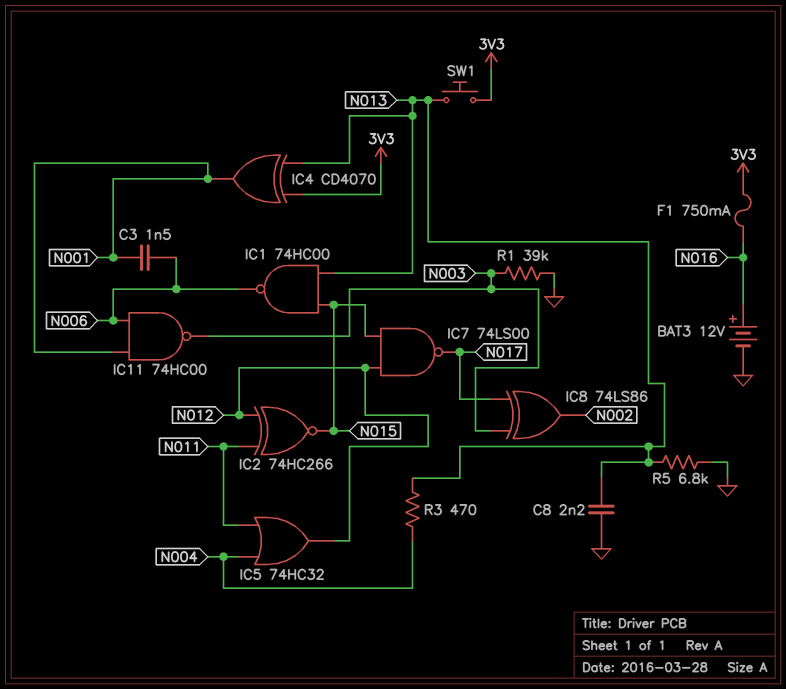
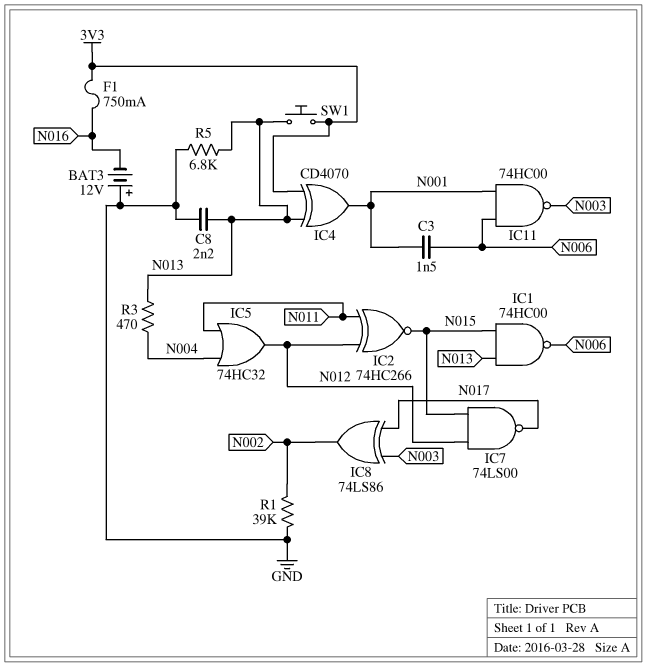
BAT3: 12V (plus N016, minus GND) -> 12V (plus GND, minus N016)
R1: 39k (GND, N003) -> 39k (GND, N002)

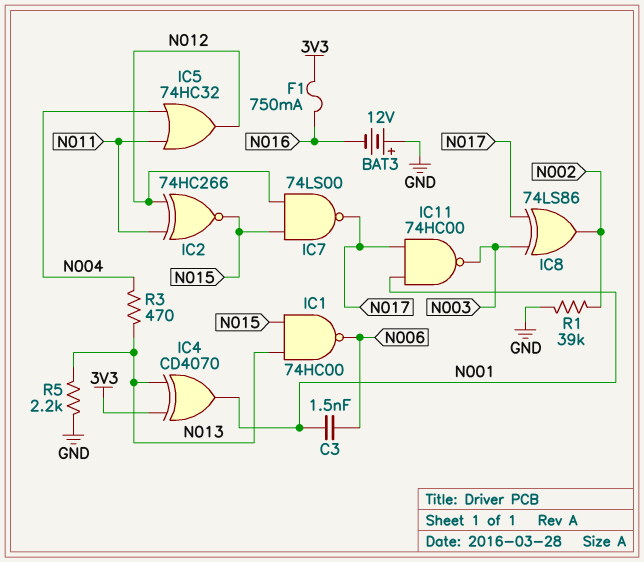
C8: 2.2nF (GND, N013) -> none
IC11: NAND 74HC00 (in N001, in N006, out N003) -> NAND 74HC00 (in N001, in N017, out N003)
R5: 6.8k (GND, N013) -> 2.2k (GND, N013)
SW1: button (3V3, N013) -> none

